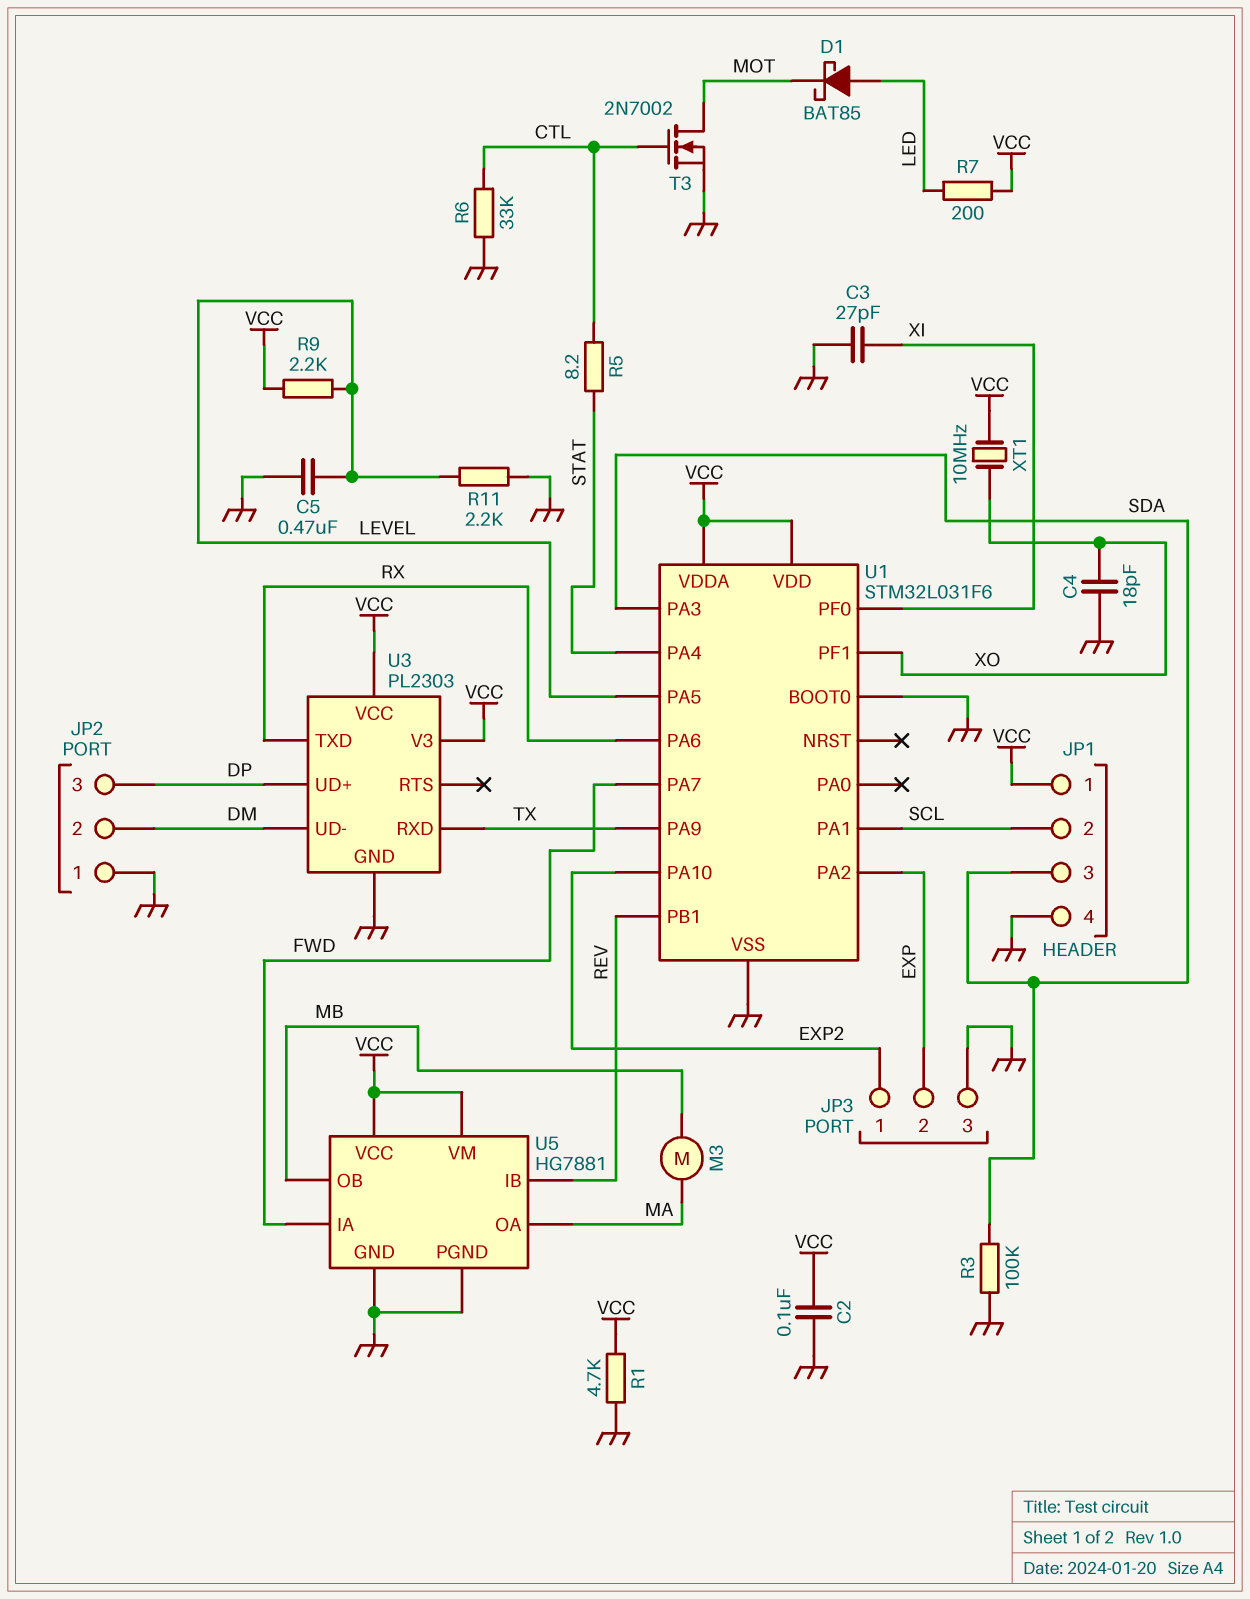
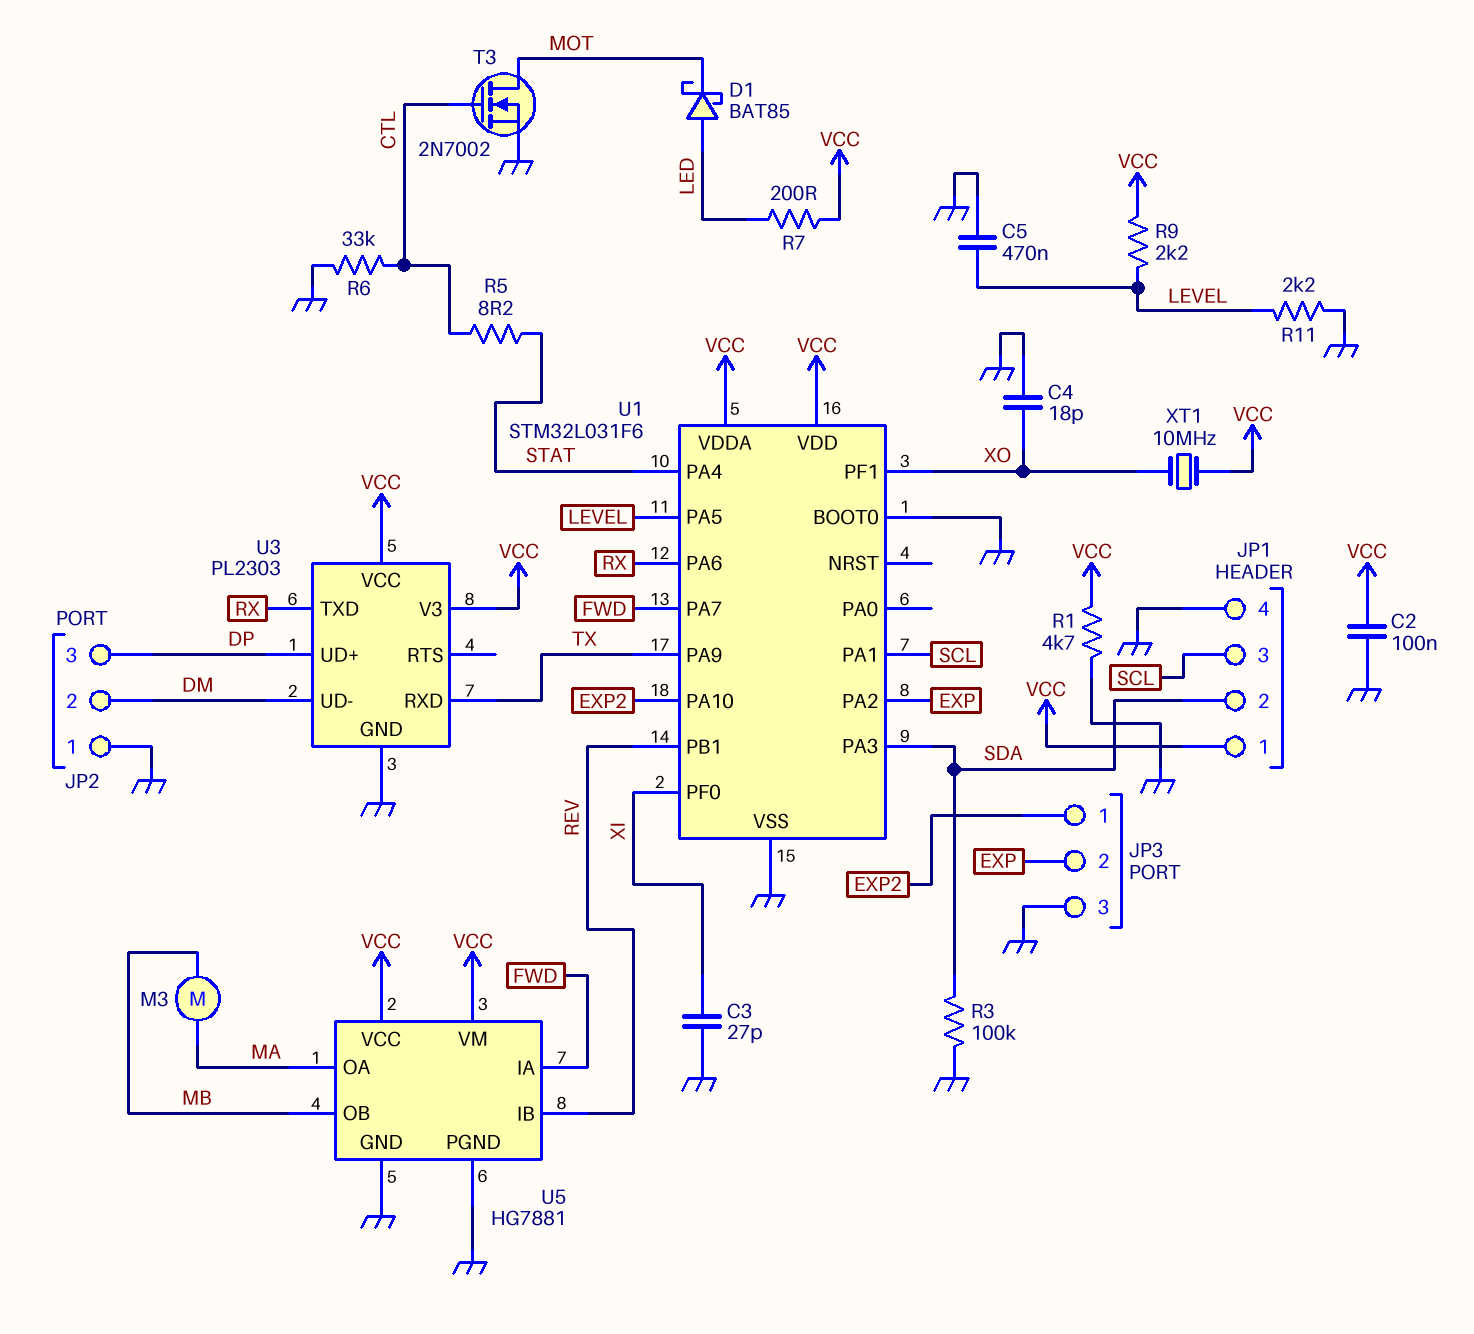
JP1 pin 2: SCL -> SDA
JP1 pin 3: SDA -> SCL

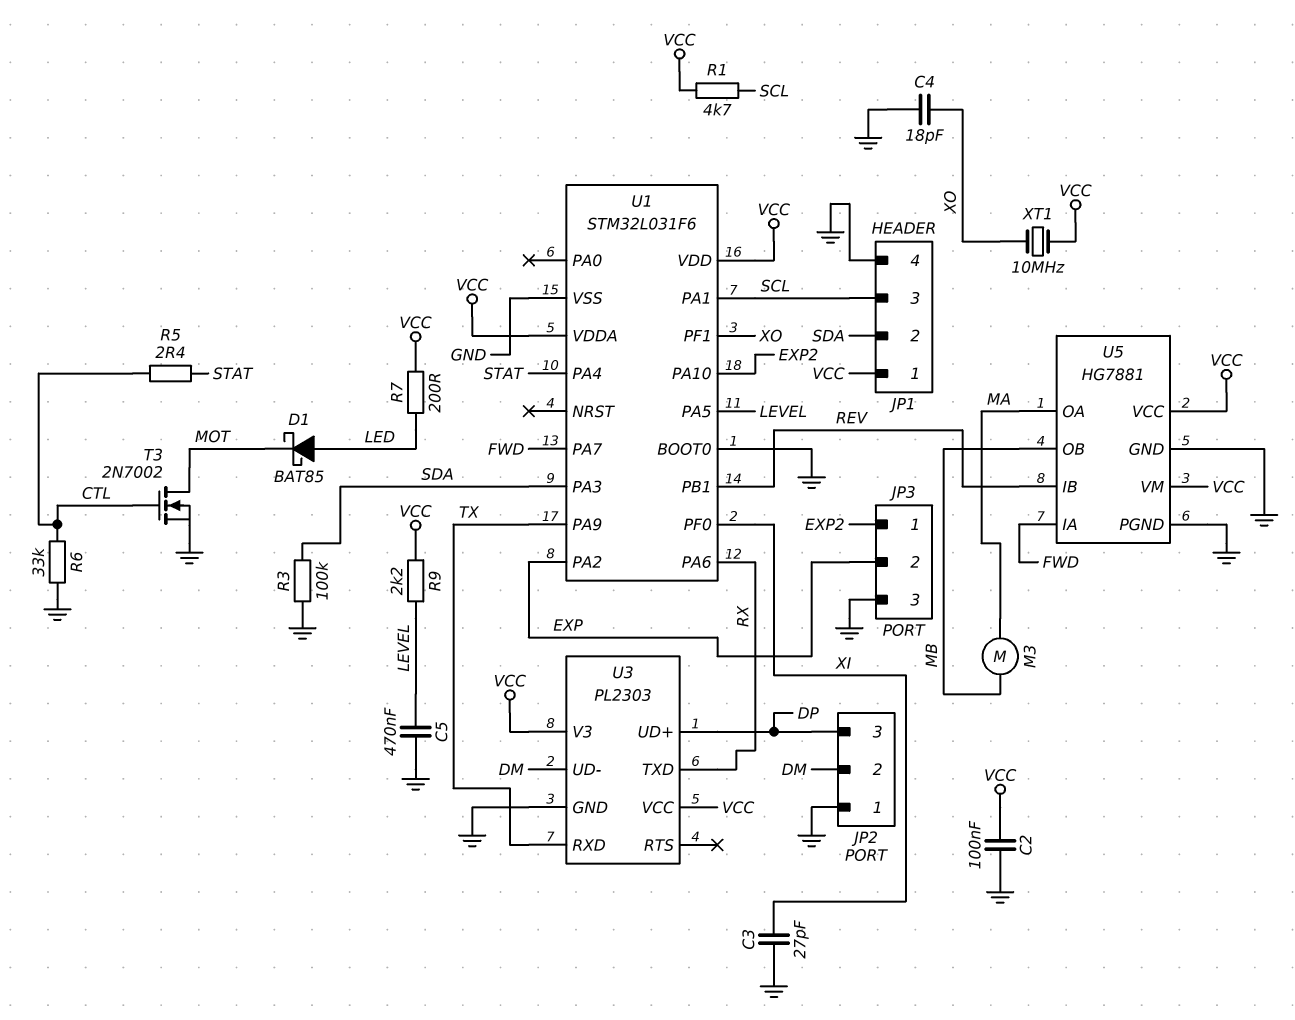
R1: 4.7k (GND, VCC) -> 4.7k (SCL, VCC)
R5: 8.2 (CTL, STAT) -> 2.4 (CTL, STAT)
R11: 2.2k (GND, LEVEL) -> none

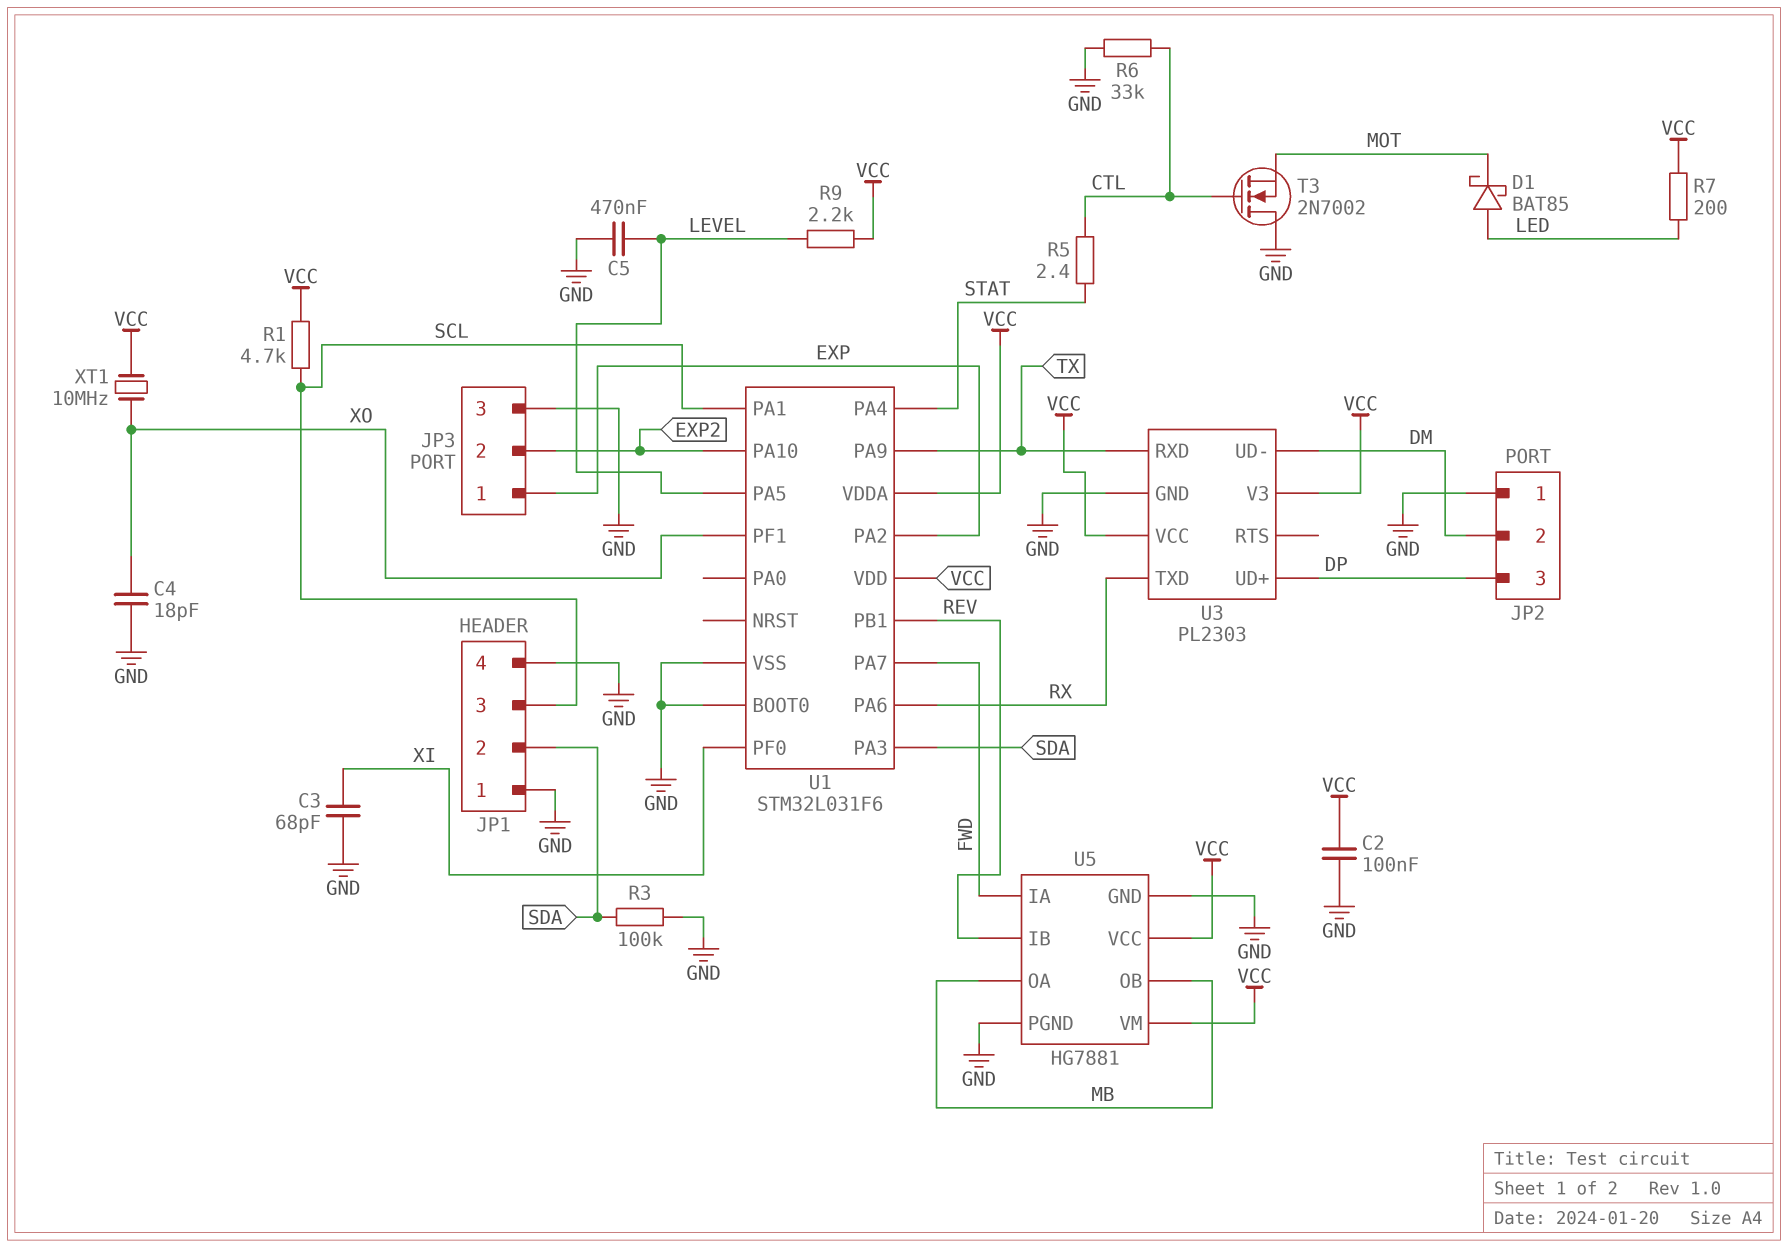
C3: 27pF (GND, XI) -> 68pF (GND, XI)
JP1 pin 1: VCC -> GND
JP3 pin 1: EXP2 -> EXP
JP3 pin 2: EXP -> EXP2
M3: motor (MA, MB) -> none
T3: NMOS 2N7002 (G CTL, D MOT, S GND) -> NMOS 2N7002 (G CTL, D GND, S MOT)
U5 pin OA: MA -> MB

